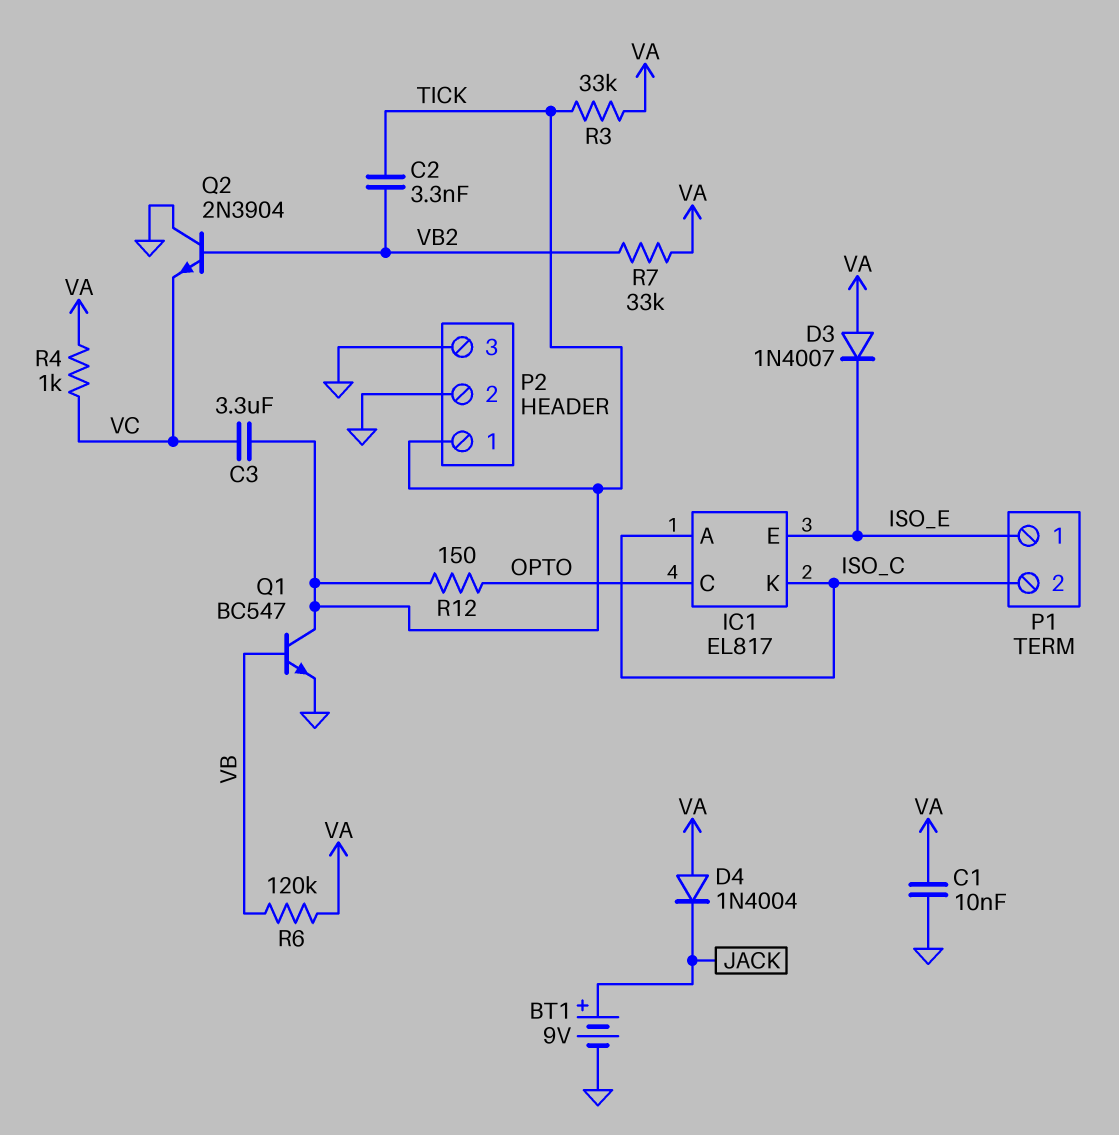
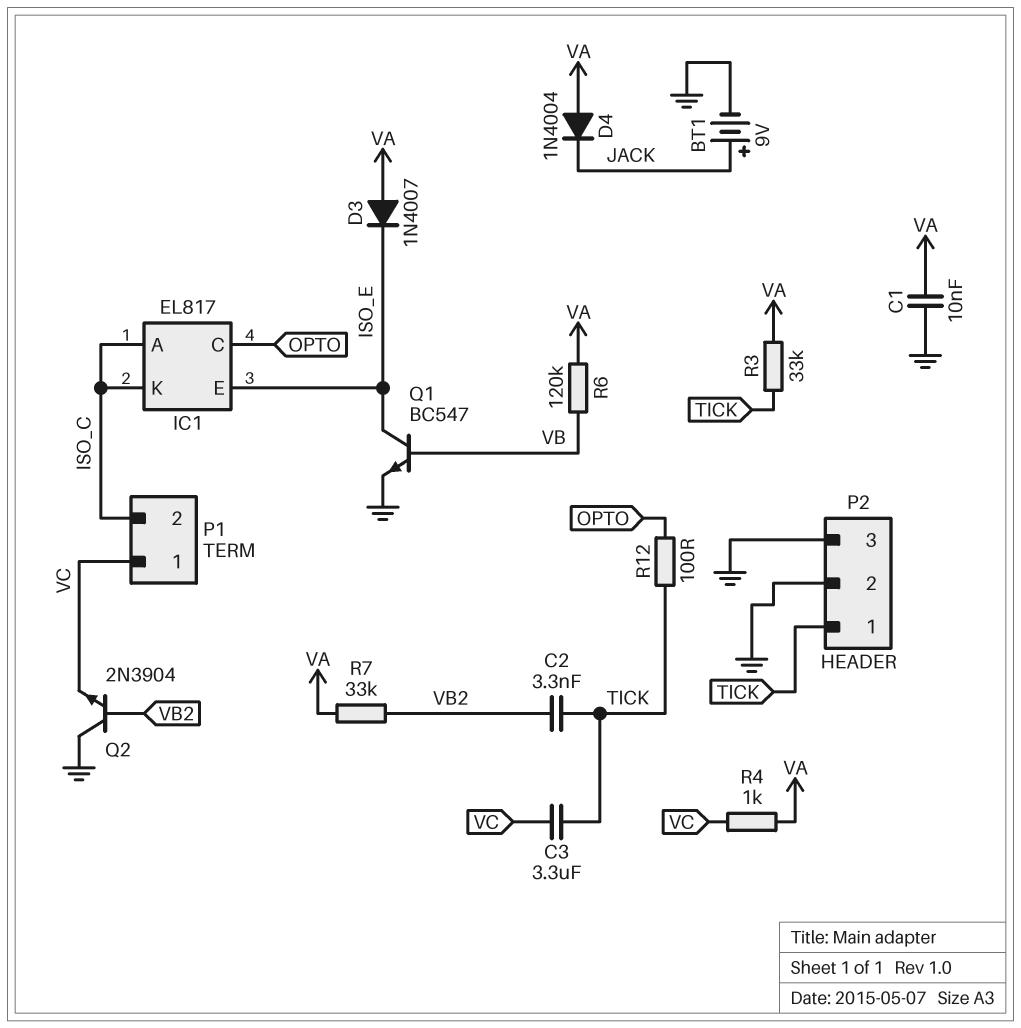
P1 pin 1: ISO_E -> VC
Q1: NPN BC547 (B VB, C TICK, E GND) -> NPN BC547 (B VB, C ISO_E, E GND)
R12: 150 (OPTO, TICK) -> 100 (OPTO, TICK)

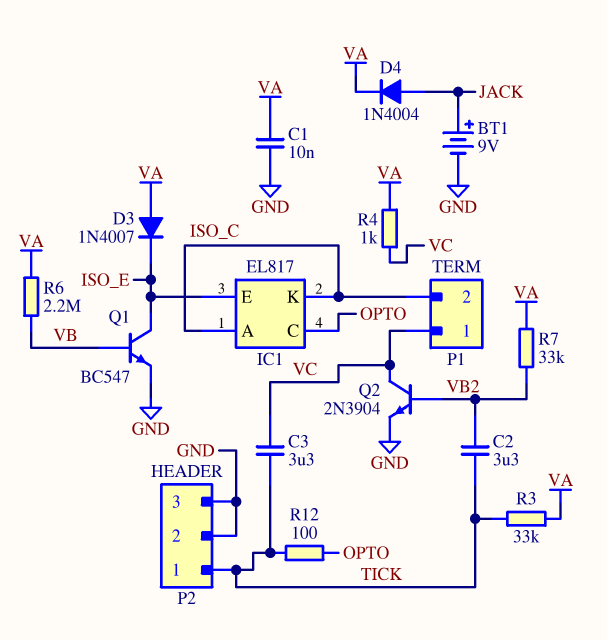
C2: 3.3nF (TICK, VB2) -> 3.3uF (TICK, VB2)
D4: diode 1N4004 (A VA, K JACK) -> diode 1N4004 (A JACK, K VA)
Q2: NPN 2N3904 (B VB2, C GND, E VC) -> NPN 2N3904 (B VB2, C VC, E GND)
R6: 120k (VA, VB) -> 2.2M (VA, VB)

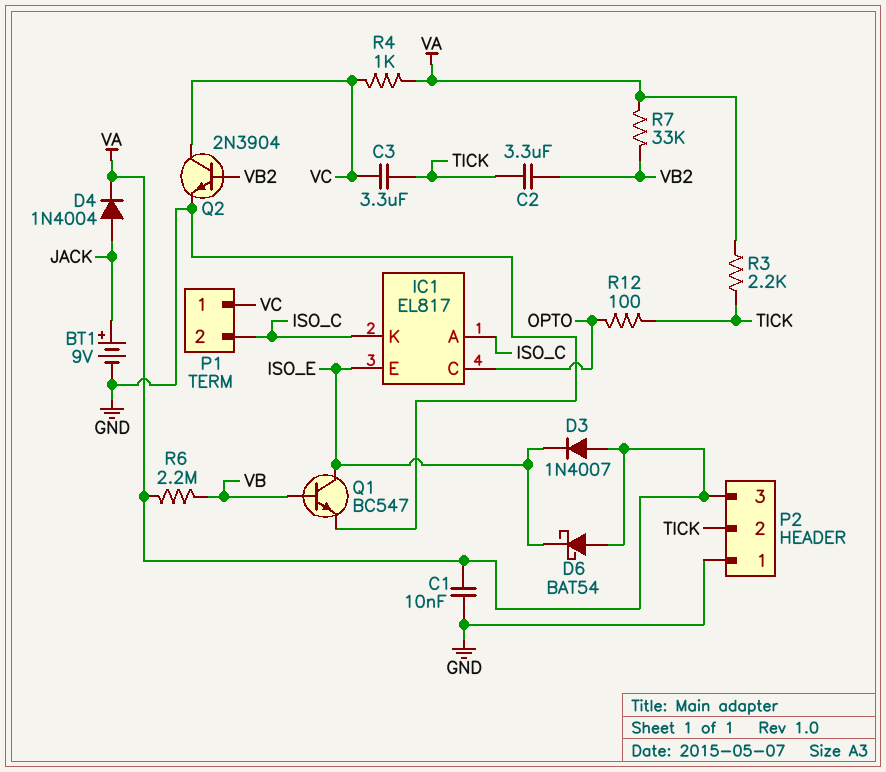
D6: none -> schottky BAT54 (A VA, K ISO_E)
P2 pin 1: TICK -> GND
P2 pin 2: GND -> TICK
P2 pin 3: GND -> VA
R3: 33k (TICK, VA) -> 2.2k (TICK, VA)

